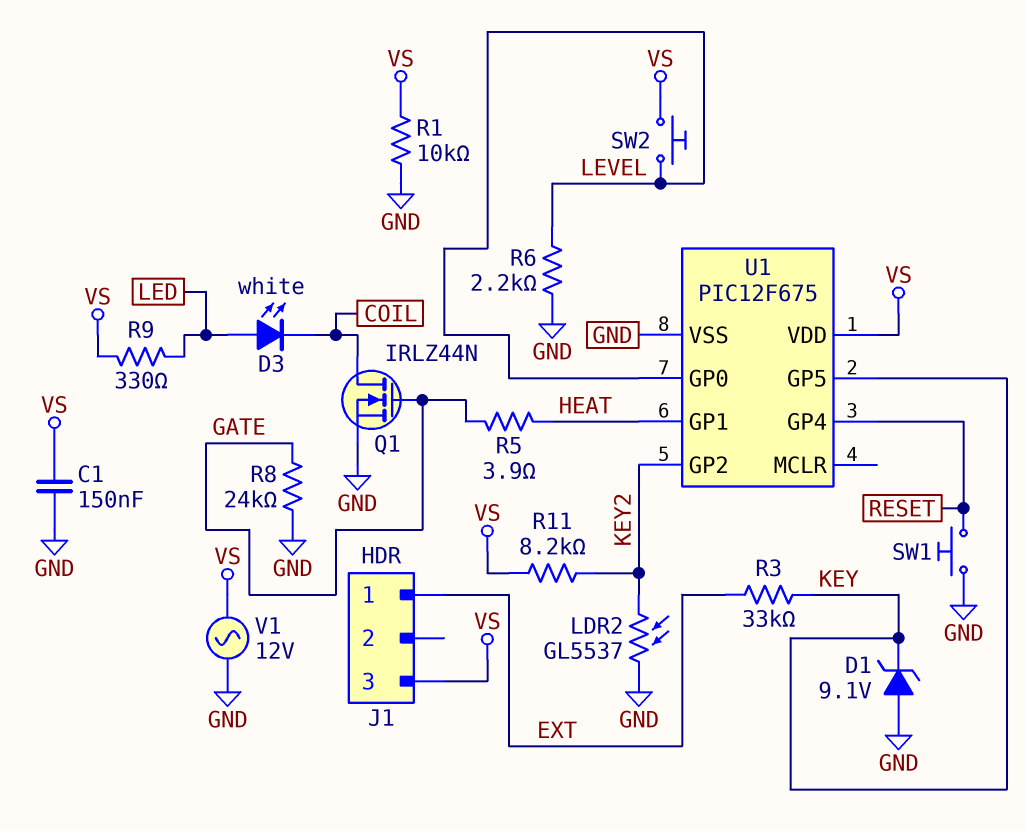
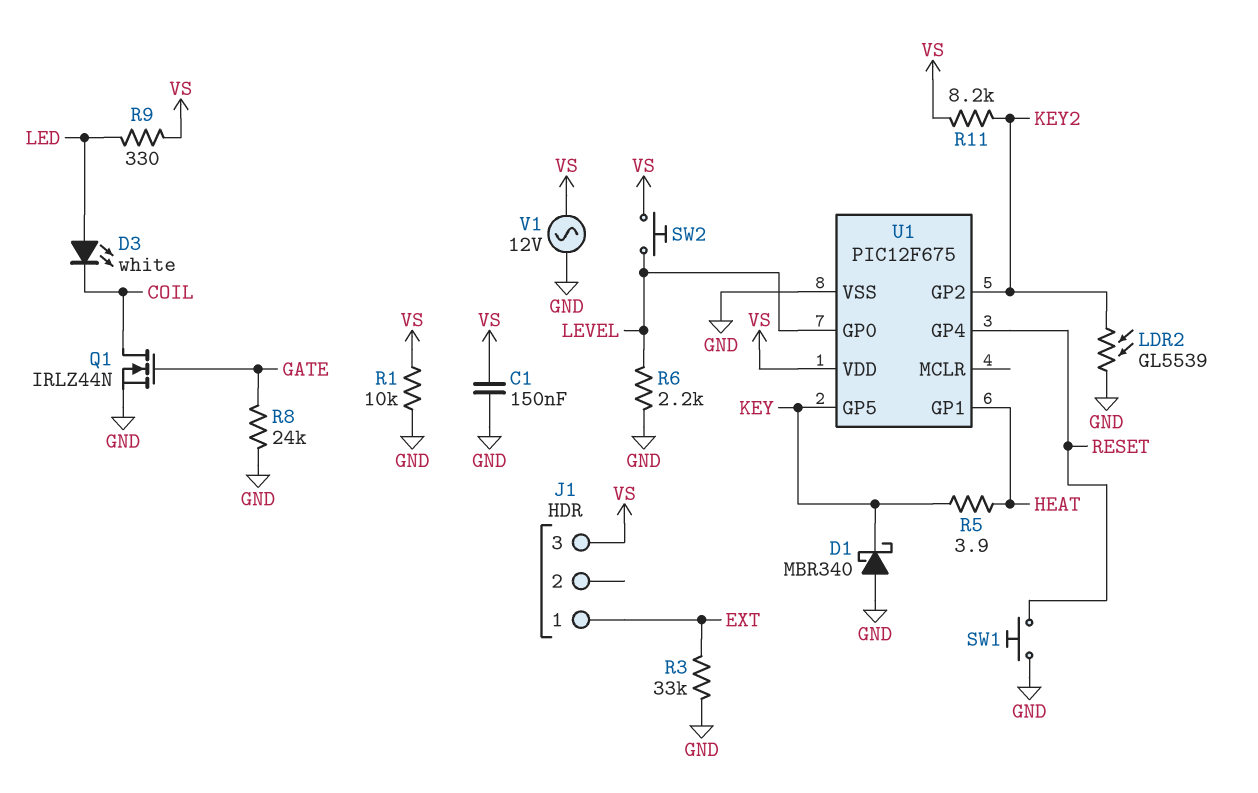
D1: zener 9.1V (A GND, K KEY) -> schottky MBR340 (A GND, K KEY)
LDR2: GL5537 (GND, KEY2) -> GL5539 (GND, KEY2)
R3: 33k (EXT, KEY) -> 33k (EXT, GND)
R5: 3.9 (GATE, HEAT) -> 3.9 (HEAT, KEY)

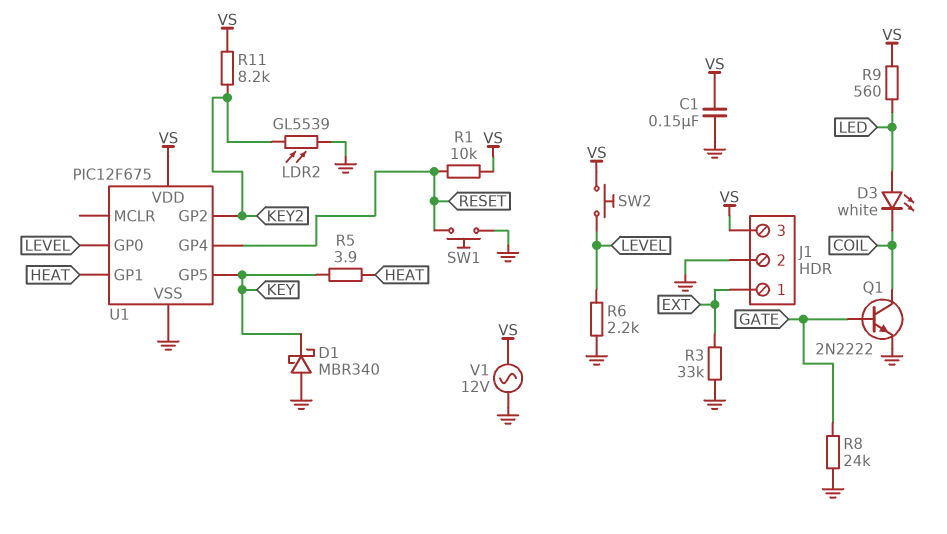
J1 pin 2: none -> GND
Q1: NMOS IRLZ44N (G GATE, D COIL, S GND) -> NPN 2N2222 (B GATE, C COIL, E GND)
R1: 10k (GND, VS) -> 10k (RESET, VS)
R9: 330 (LED, VS) -> 560 (LED, VS)

